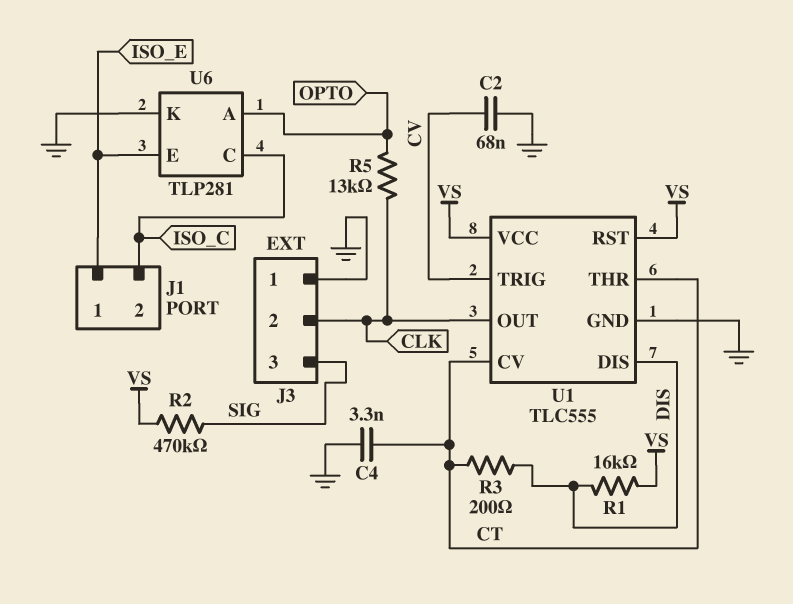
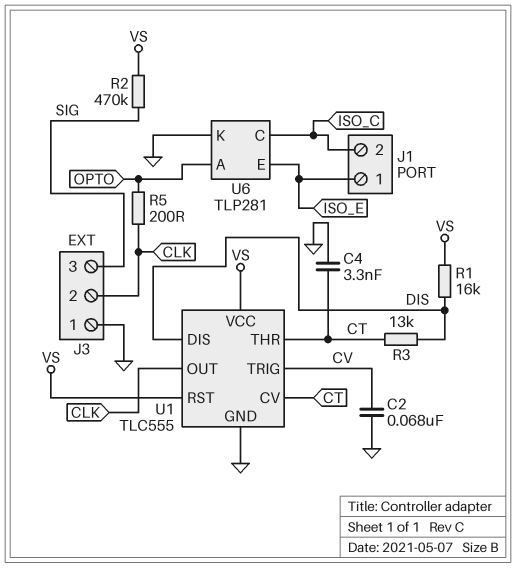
R3: 200 (CT, DIS) -> 13k (CT, DIS)
R5: 13k (CLK, OPTO) -> 200 (CLK, OPTO)

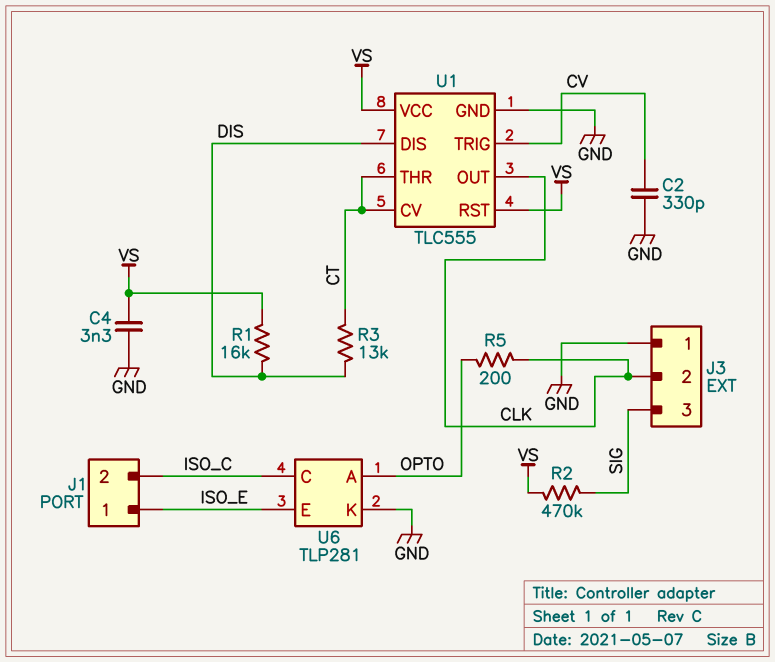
C2: 68nF (CV, GND) -> 330pF (CV, GND)
C4: 3.3nF (CT, GND) -> 3.3nF (GND, VS)

